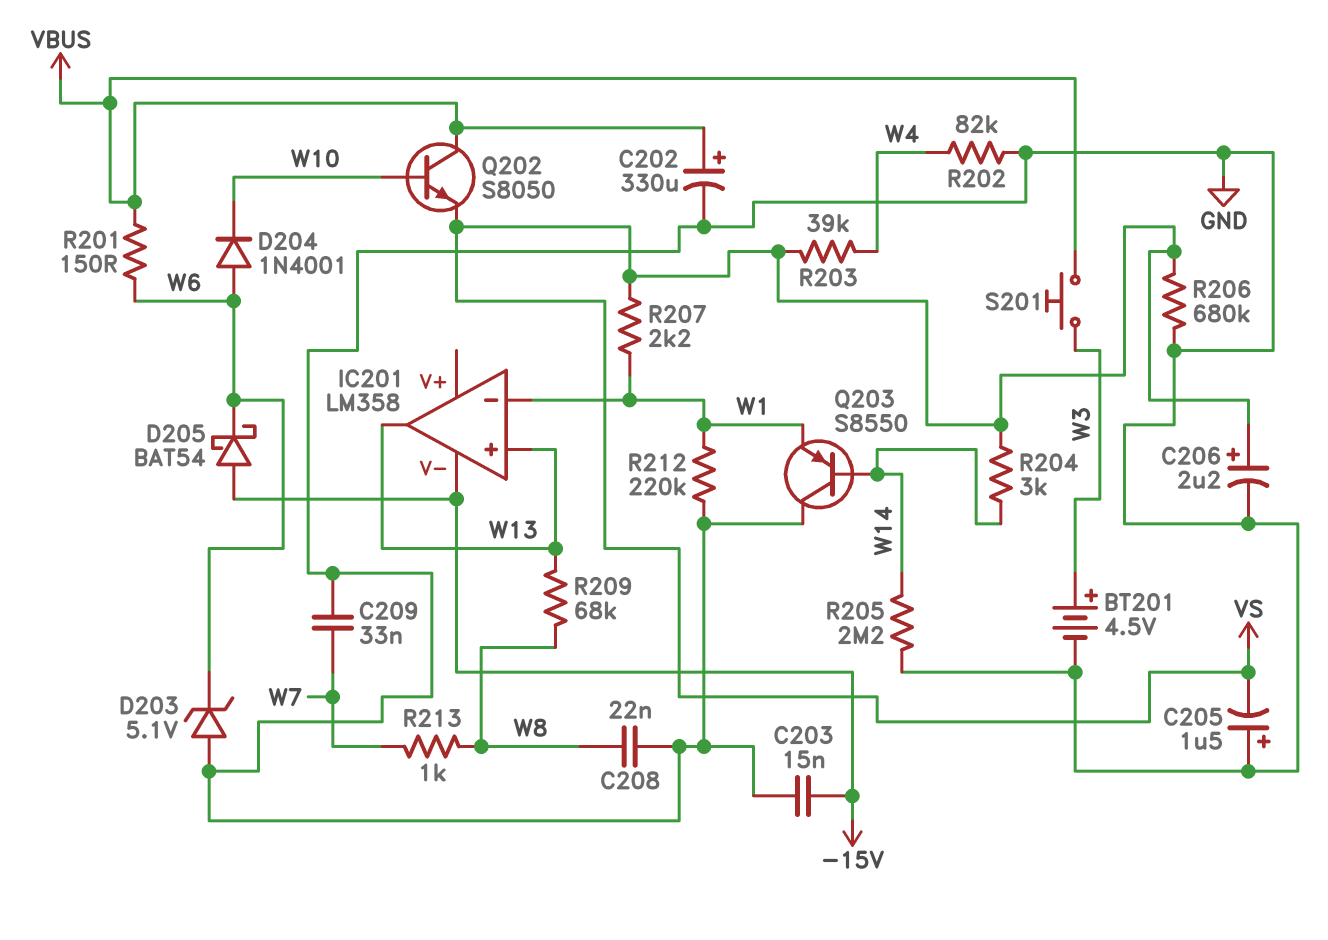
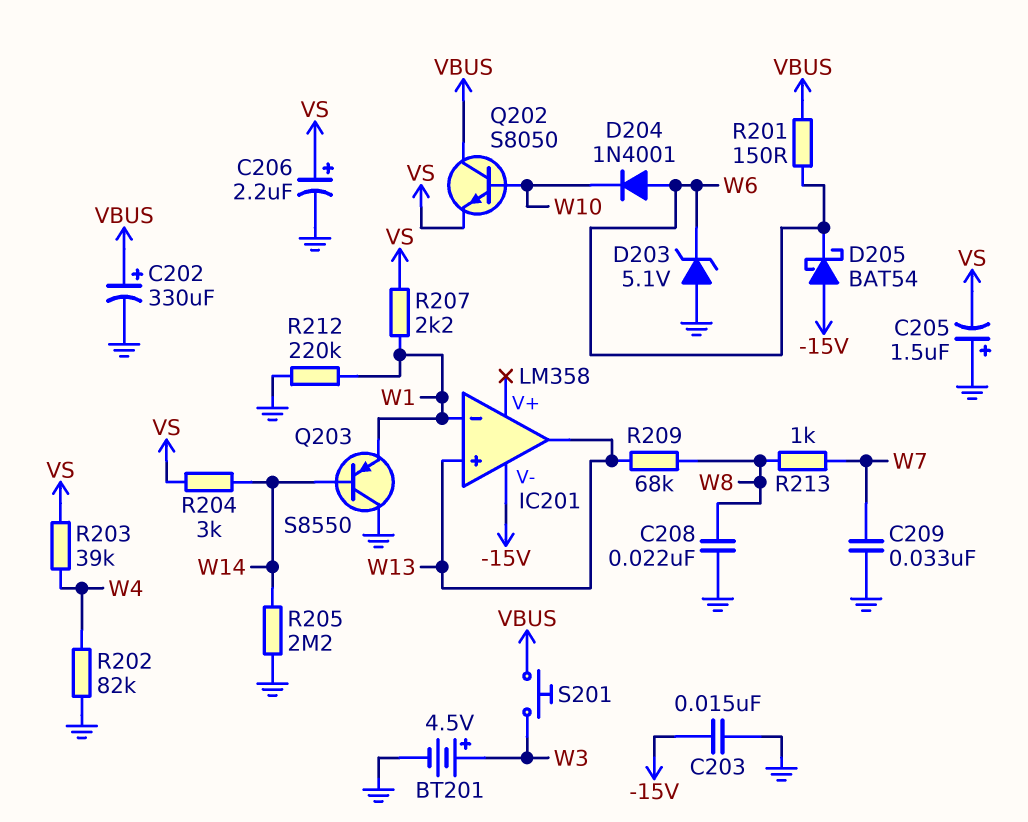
R206: 680k (GND, VS) -> none

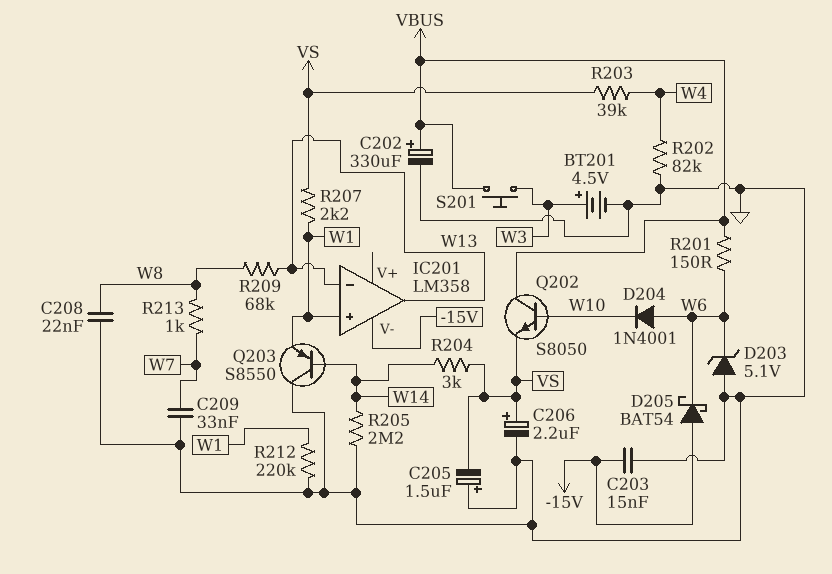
IC201 pin in+: W13 -> W1
IC201 pin in-: W1 -> W13

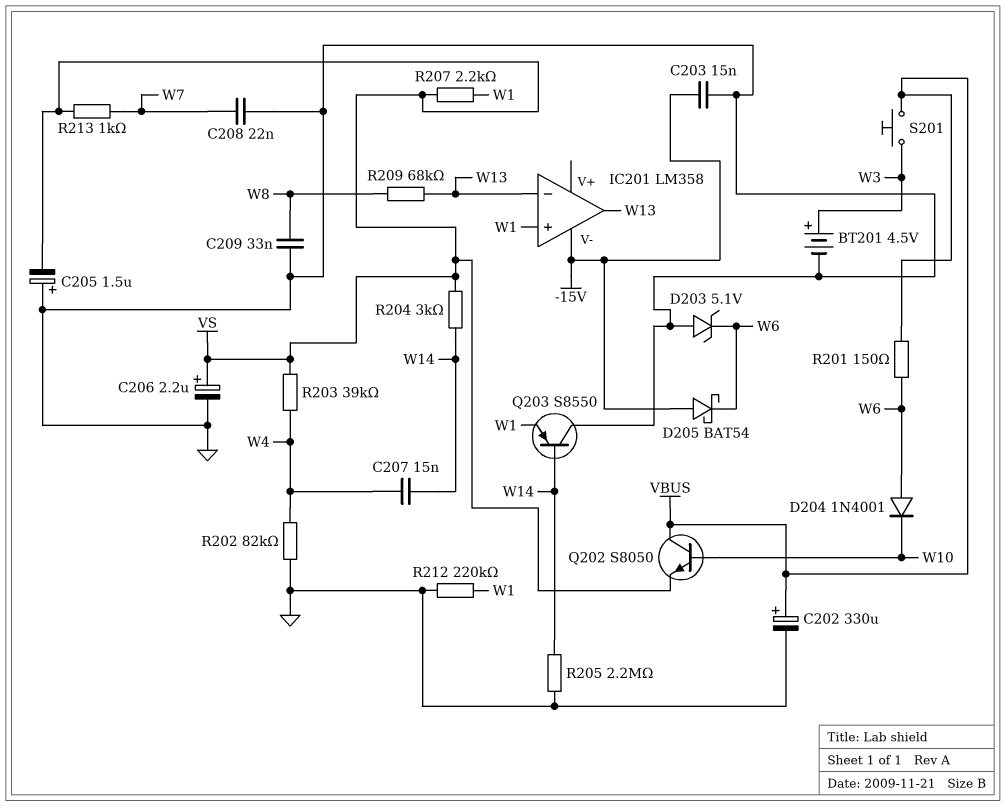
C207: none -> 15nF (W4, W14)
C208: 22nF (GND, W8) -> 22nF (GND, W7)
C209: 33nF (GND, W7) -> 33nF (GND, W8)
R213: 1k (W7, W8) -> 1k (VS, W7)

